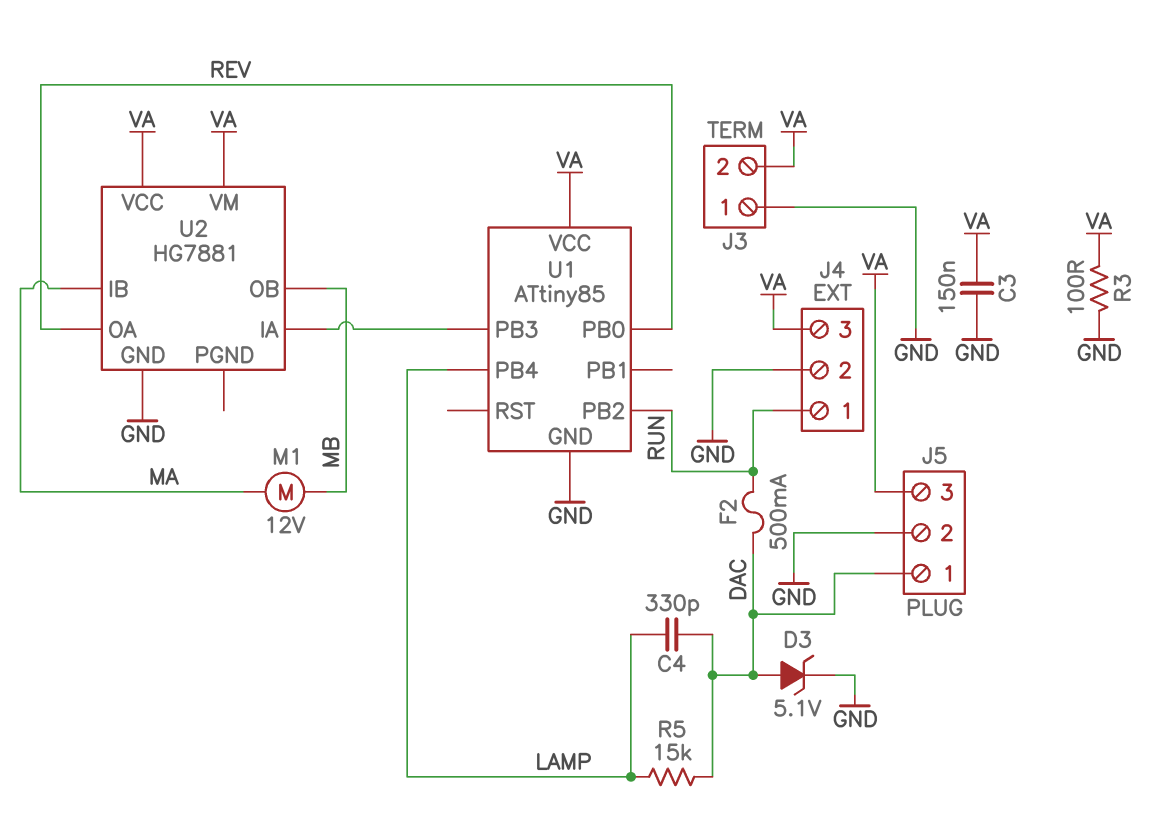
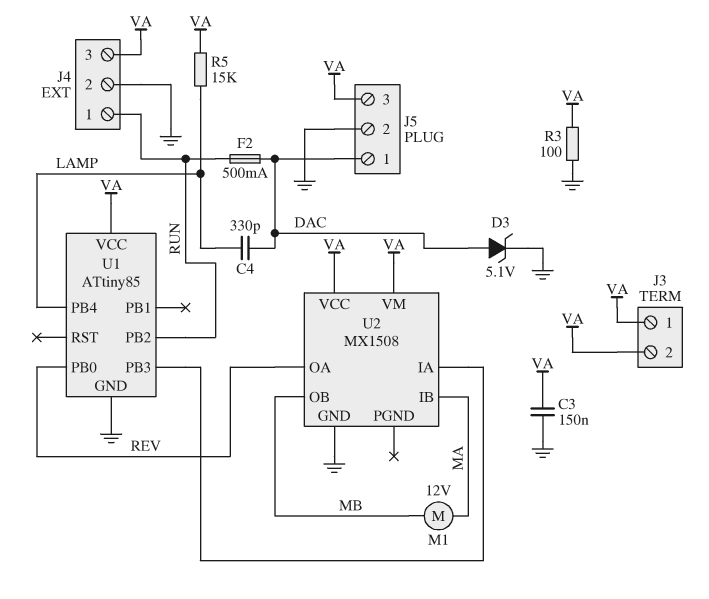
J3 pin 1: GND -> VA
R5: 15k (DAC, LAMP) -> 15k (LAMP, VA)
U2: HG7881 -> MX1508

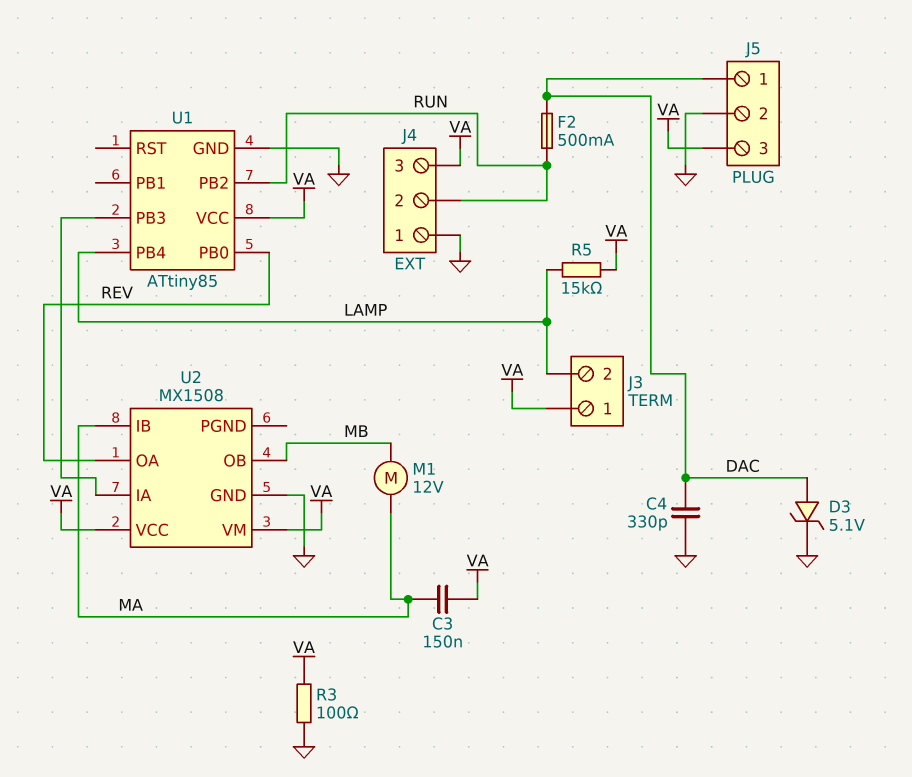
C3: 150nF (GND, VA) -> 150nF (MA, VA)
C4: 330pF (DAC, LAMP) -> 330pF (DAC, GND)
J3 pin 2: VA -> LAMP
J4 pin 1: RUN -> GND
J4 pin 2: GND -> RUN

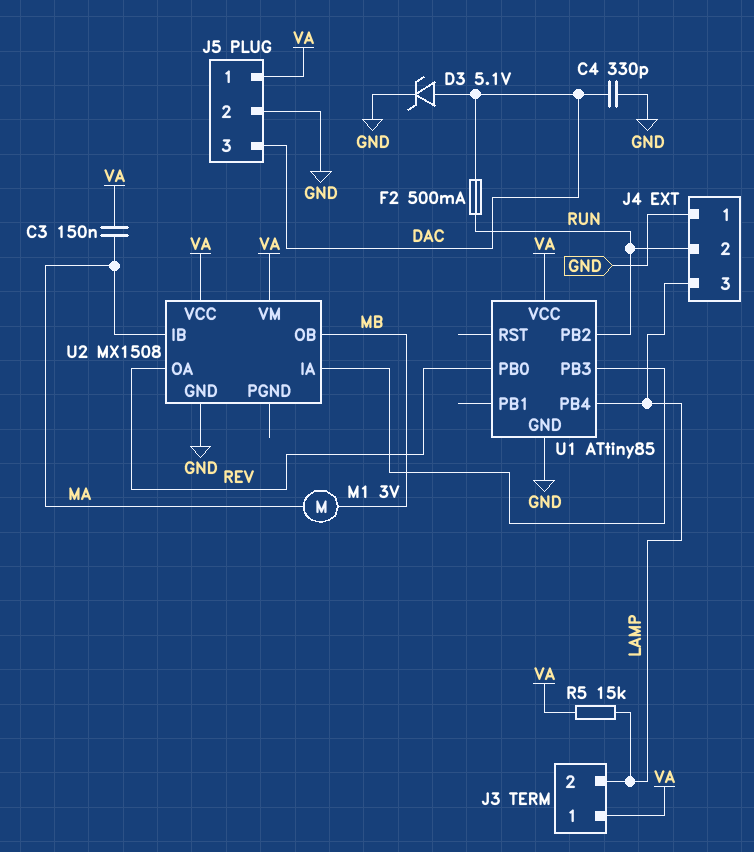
J4 pin 3: VA -> LAMP
J5 pin 1: DAC -> VA
J5 pin 3: VA -> DAC
M1: motor 12V (MA, MB) -> motor 3V (MA, MB)
R3: 100 (GND, VA) -> none

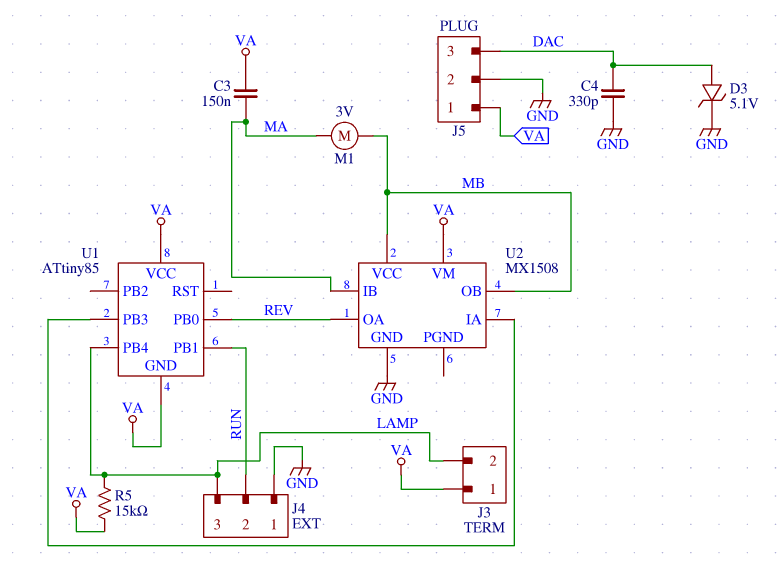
F2: 500mA (DAC, RUN) -> none
U1 pin GND: GND -> VA
U1 pin PB1: none -> RUN
U1 pin PB2: RUN -> none
U2 pin VCC: VA -> MB

